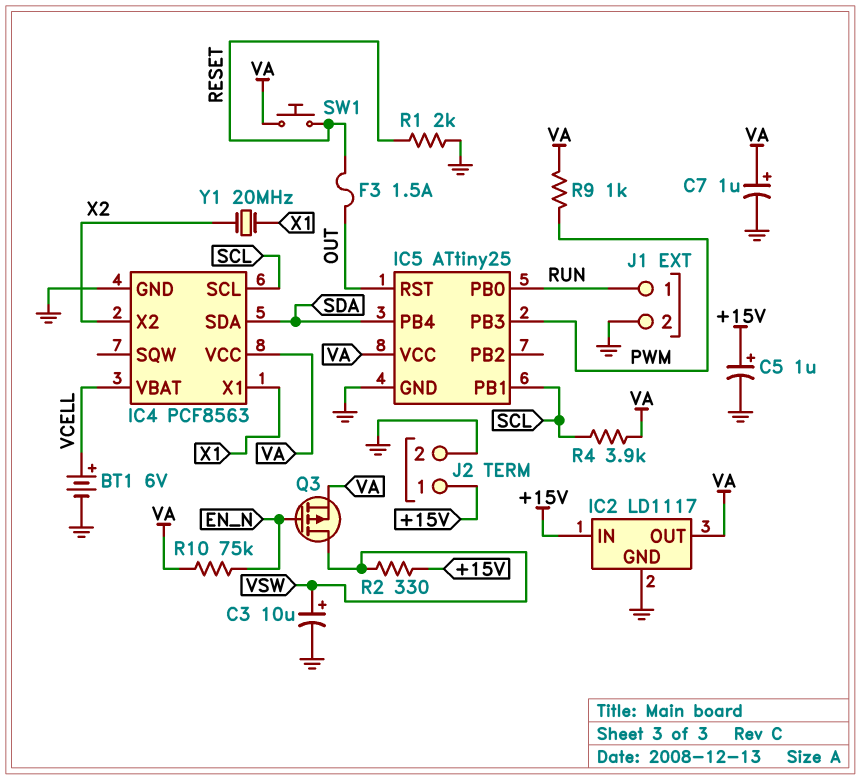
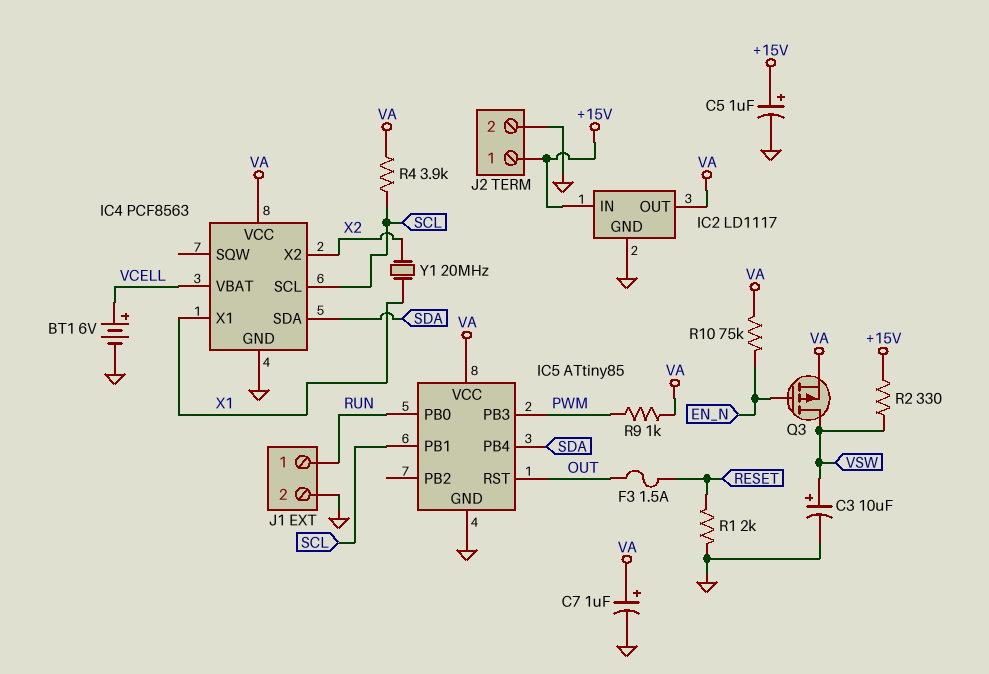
IC5: ATtiny25 -> ATtiny85
SW1: button (RESET, VA) -> none

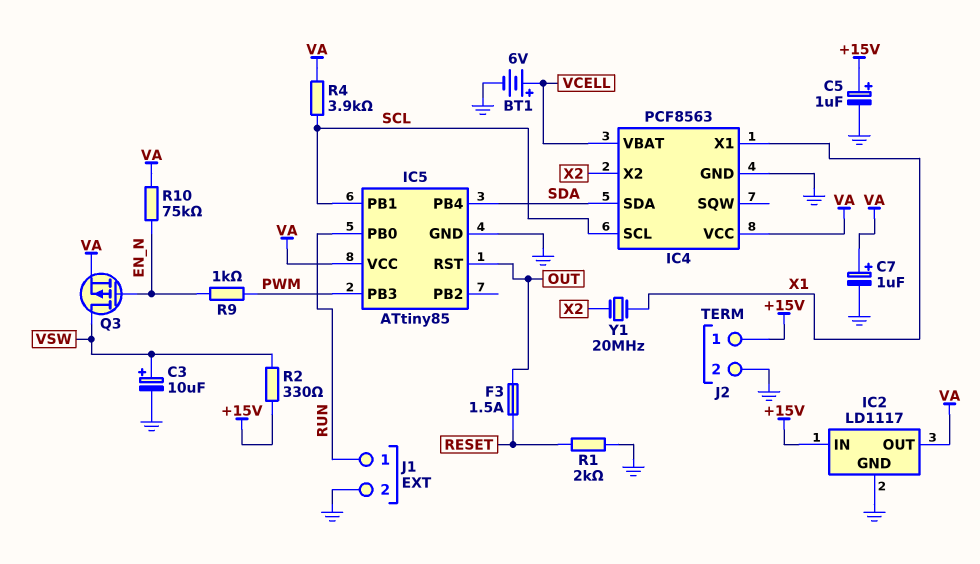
R9: 1k (PWM, VA) -> 1k (EN_N, PWM)

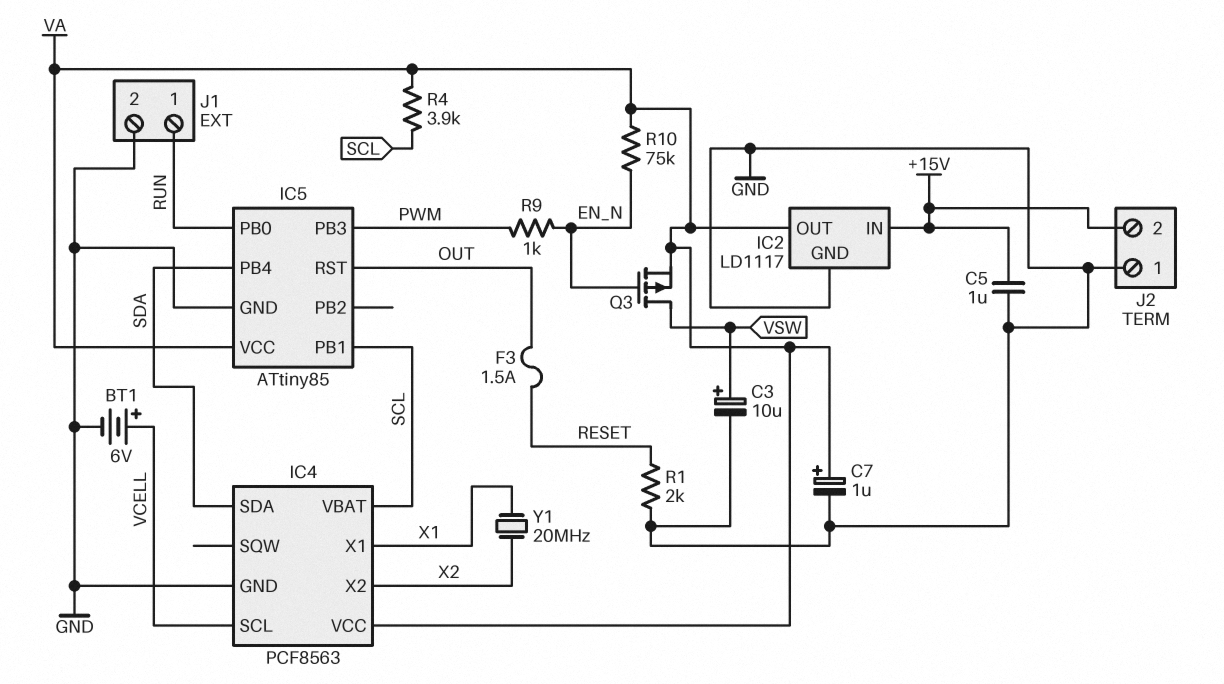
C5: 1uF (plus +15V, minus GND) -> 1uF (+15V, GND)
IC4 pin SCL: SCL -> VCELL
IC4 pin VBAT: VCELL -> SCL
J2 pin 1: +15V -> GND
J2 pin 2: GND -> +15V
R2: 330 (+15V, VSW) -> none

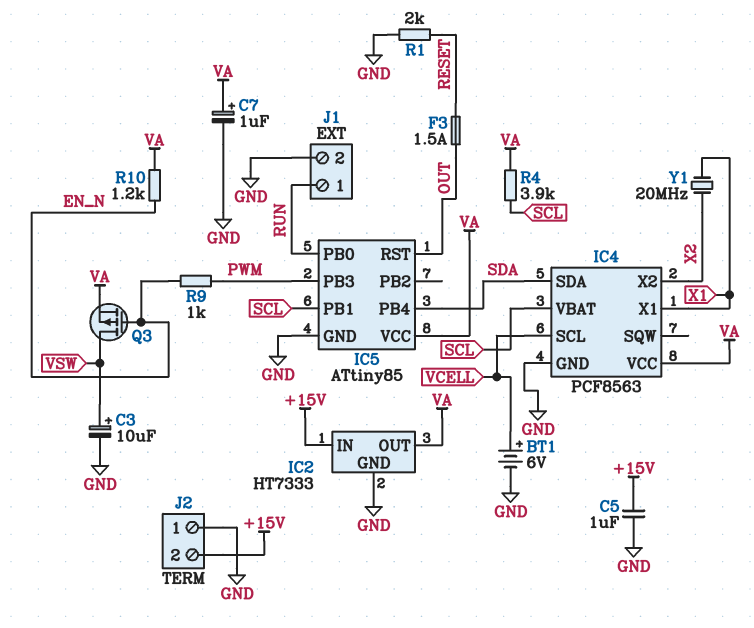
IC2: LD1117 -> HT7333
R10: 75k (EN_N, VA) -> 1.2k (EN_N, VA)

